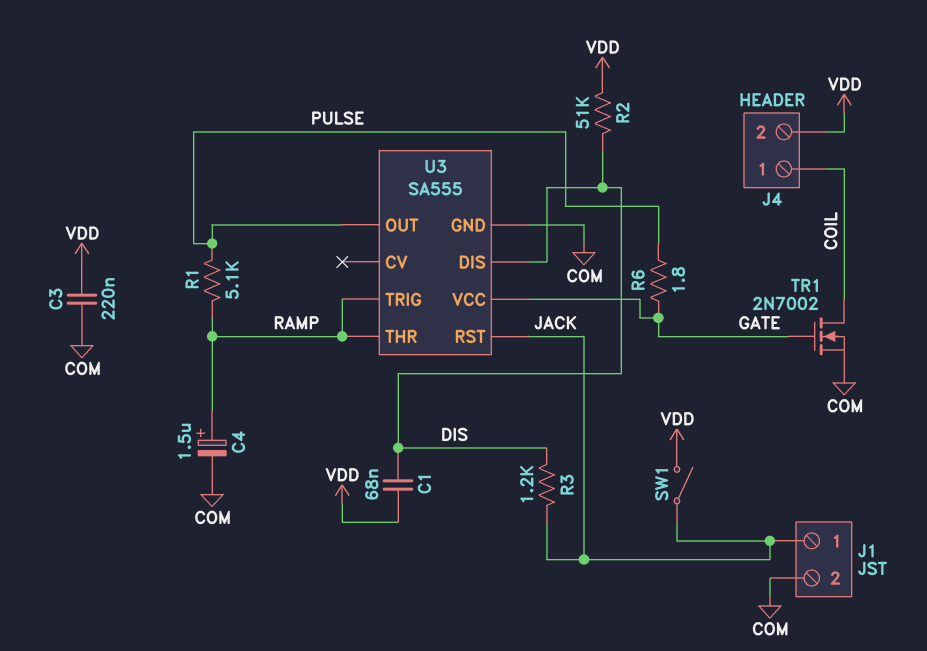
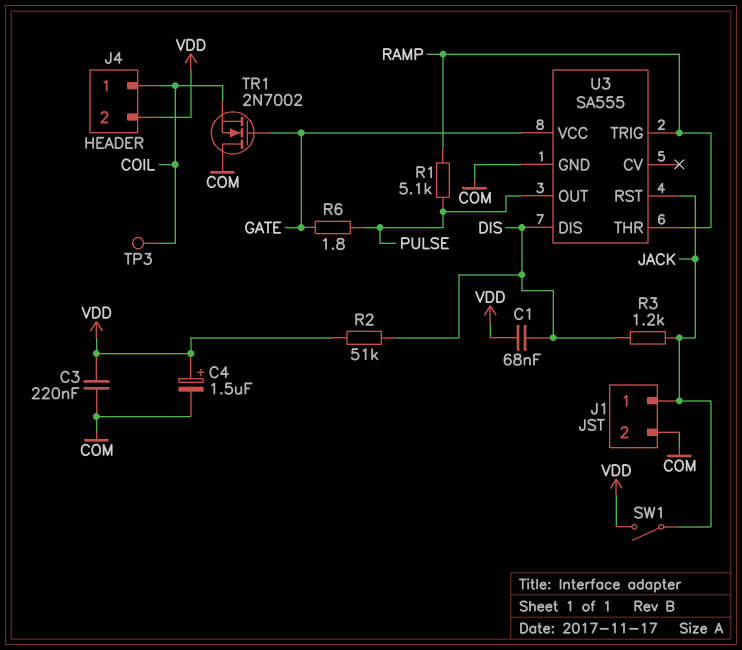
C4: 1.5uF (plus RAMP, minus COM) -> 1.5uF (plus VDD, minus COM)
TP3: none -> test point (COIL)
TR1: NMOS 2N7002 (G GATE, D COIL, S COM) -> NMOS 2N7002 (G GATE, D COM, S COIL)

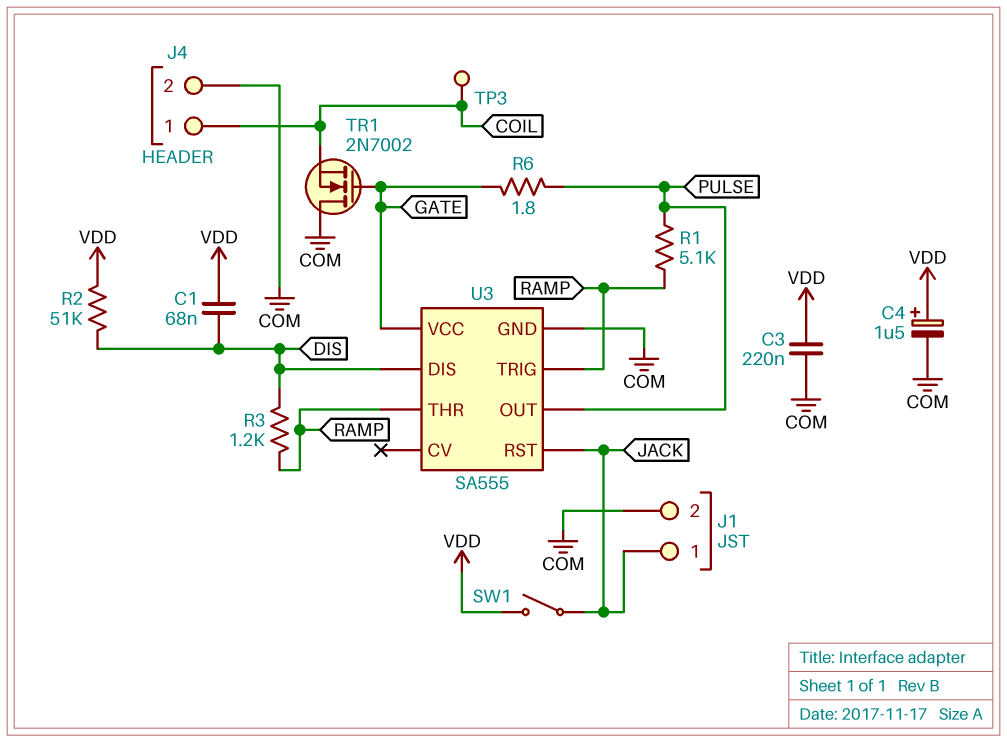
J4 pin 2: VDD -> COM
R3: 1.2k (DIS, JACK) -> 1.2k (DIS, RAMP)

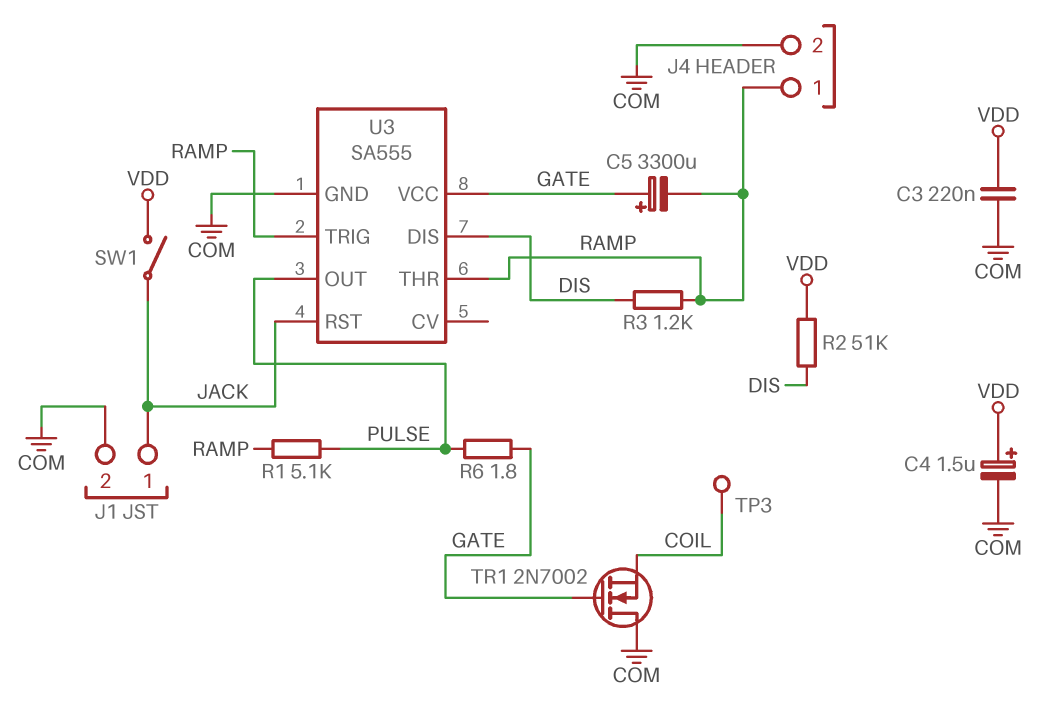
C1: 68nF (DIS, VDD) -> none
C5: none -> 3300uF (plus GATE, minus RAMP)
J4 pin 1: COIL -> RAMP

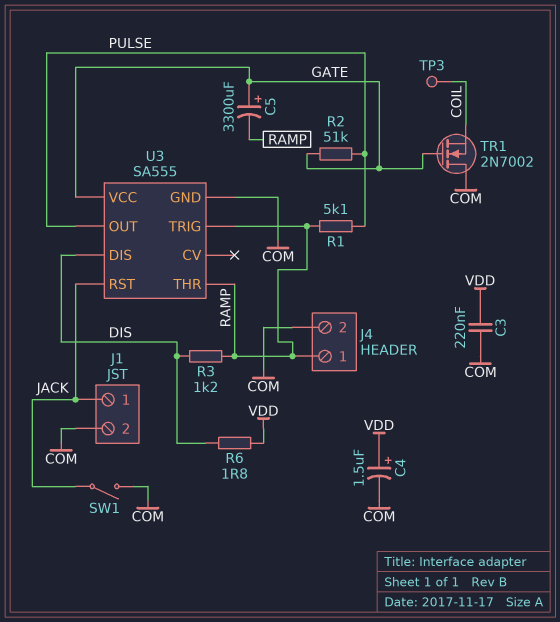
R2: 51k (DIS, VDD) -> 51k (GATE, PULSE)
R6: 1.8 (GATE, PULSE) -> 1.8 (DIS, VDD)
SW1: switch (JACK, VDD) -> switch (COM, JACK)

